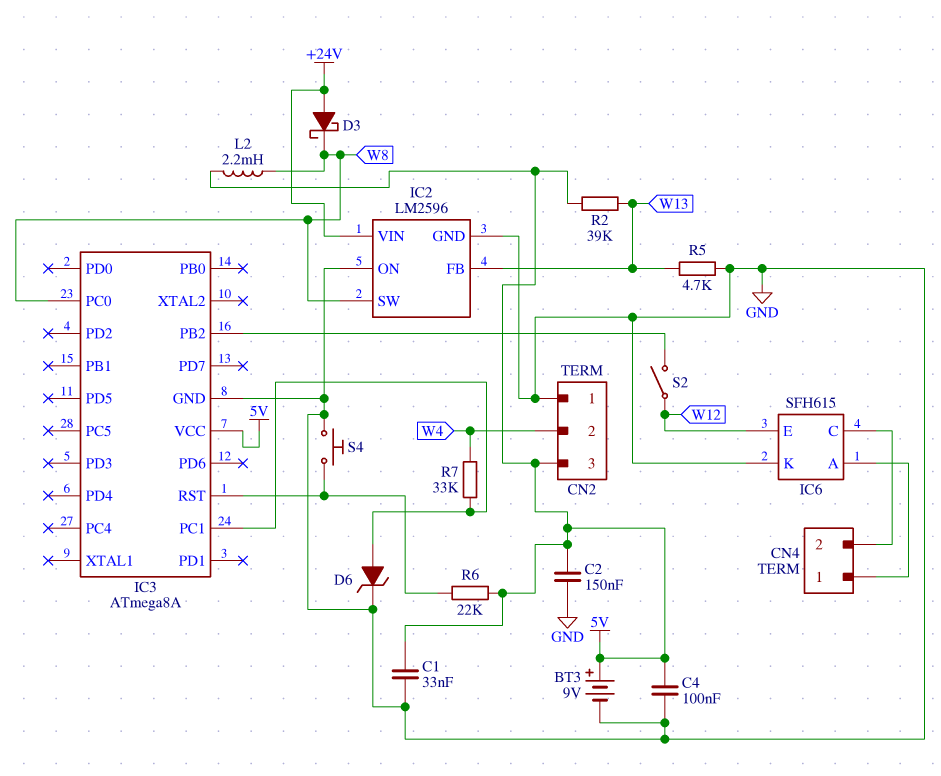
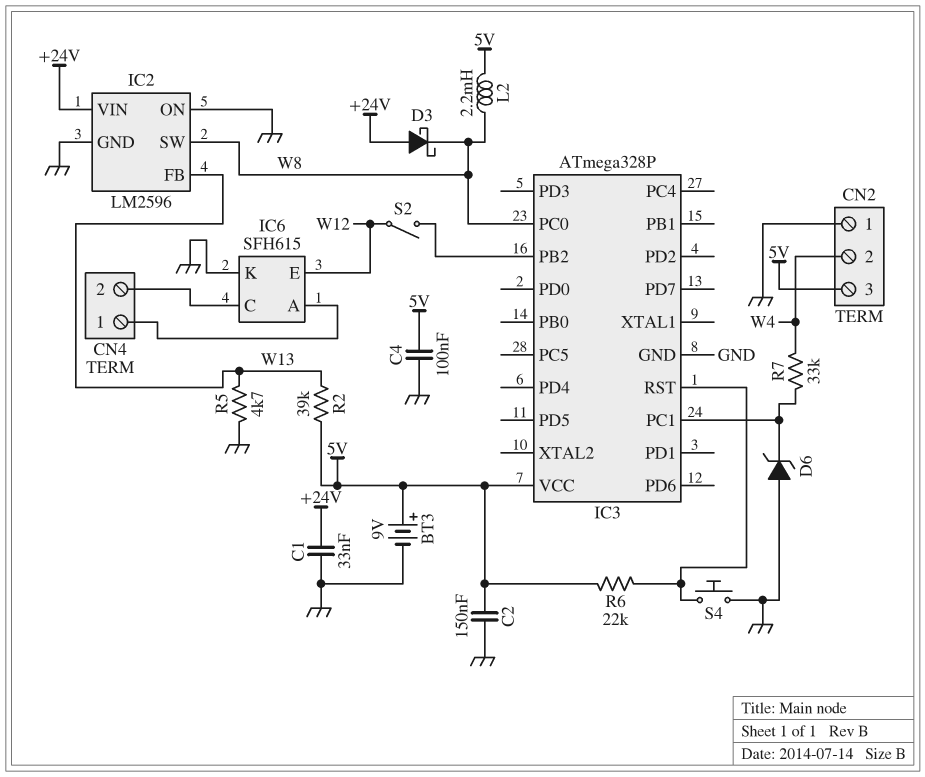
C1: 33nF (5V, GND) -> 33nF (+24V, GND)
D6: zener (A IC3/PC1, K GND) -> zener (A GND, K IC3/PC1)
IC3: ATmega8A -> ATmega328P

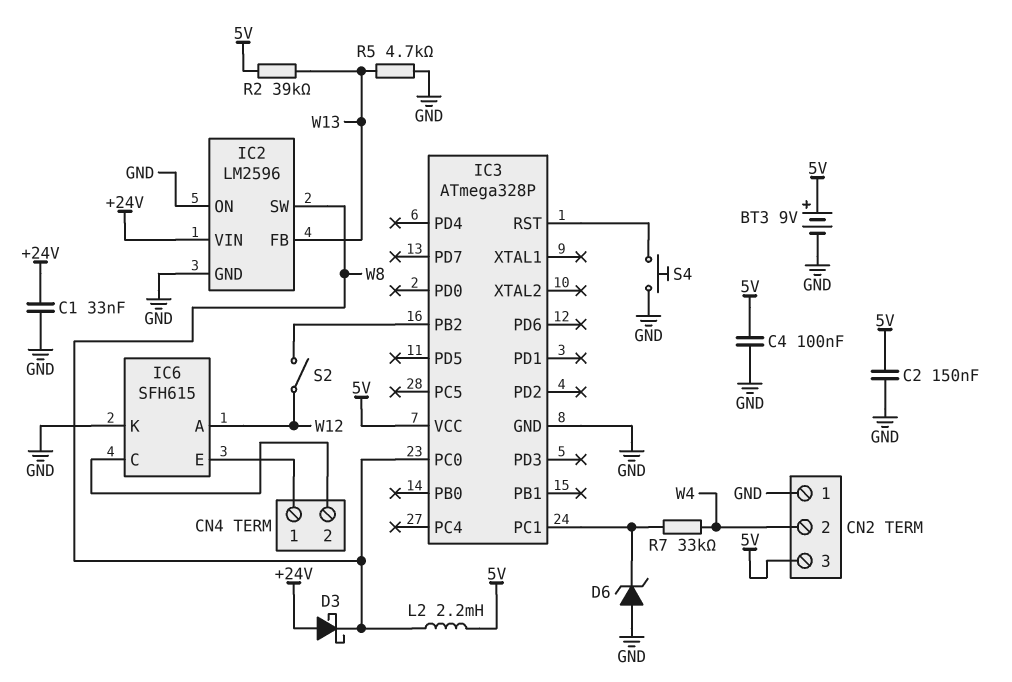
IC6 pin A: CN4/1 -> W12
IC6 pin E: W12 -> CN4/1
R6: 22k (5V, IC3/RST) -> none

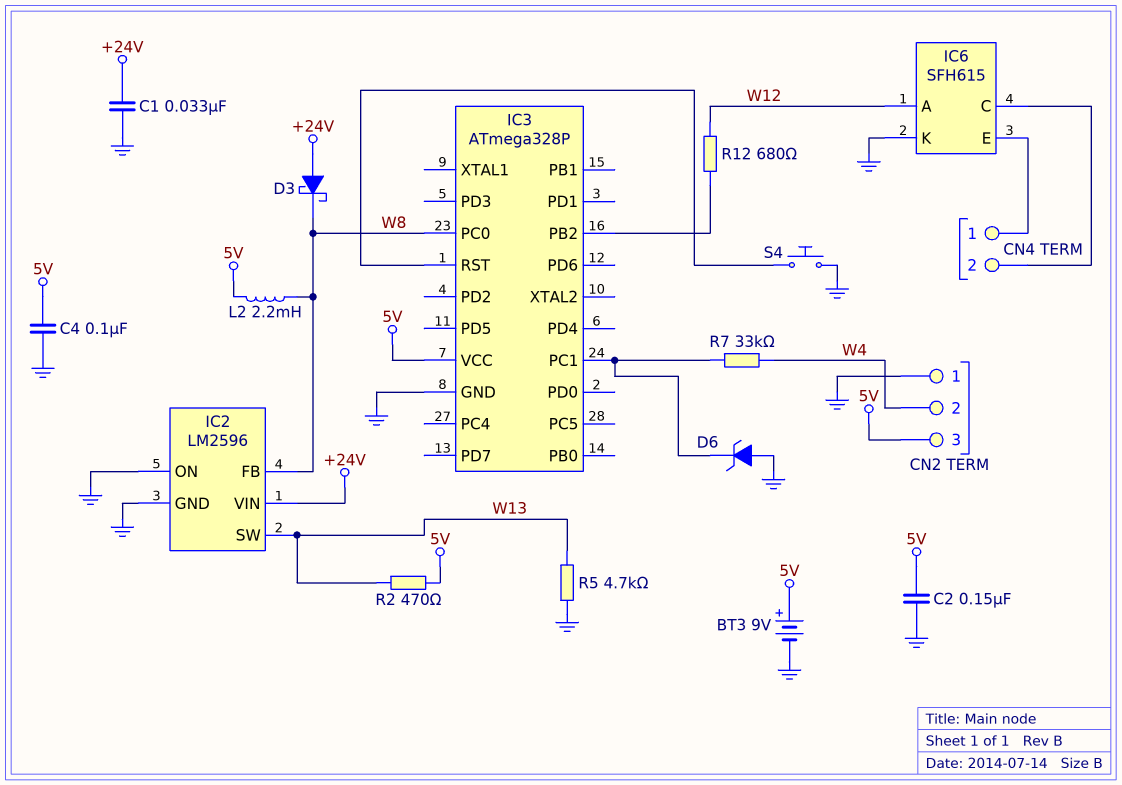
IC2 pin FB: W13 -> W8
IC2 pin SW: W8 -> W13
R2: 39k (5V, W13) -> 470 (5V, W13)
R12: none -> 680 (IC3/PB2, W12)
S2: switch (IC3/PB2, W12) -> none

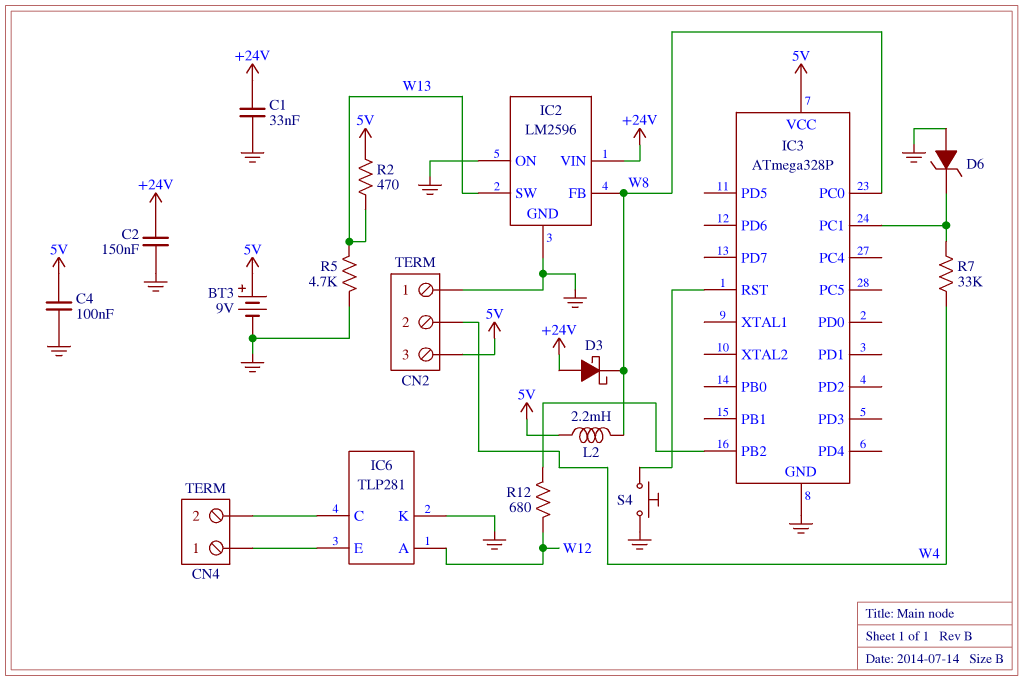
C2: 150nF (5V, GND) -> 150nF (+24V, GND)
IC6: SFH615 -> TLP281

